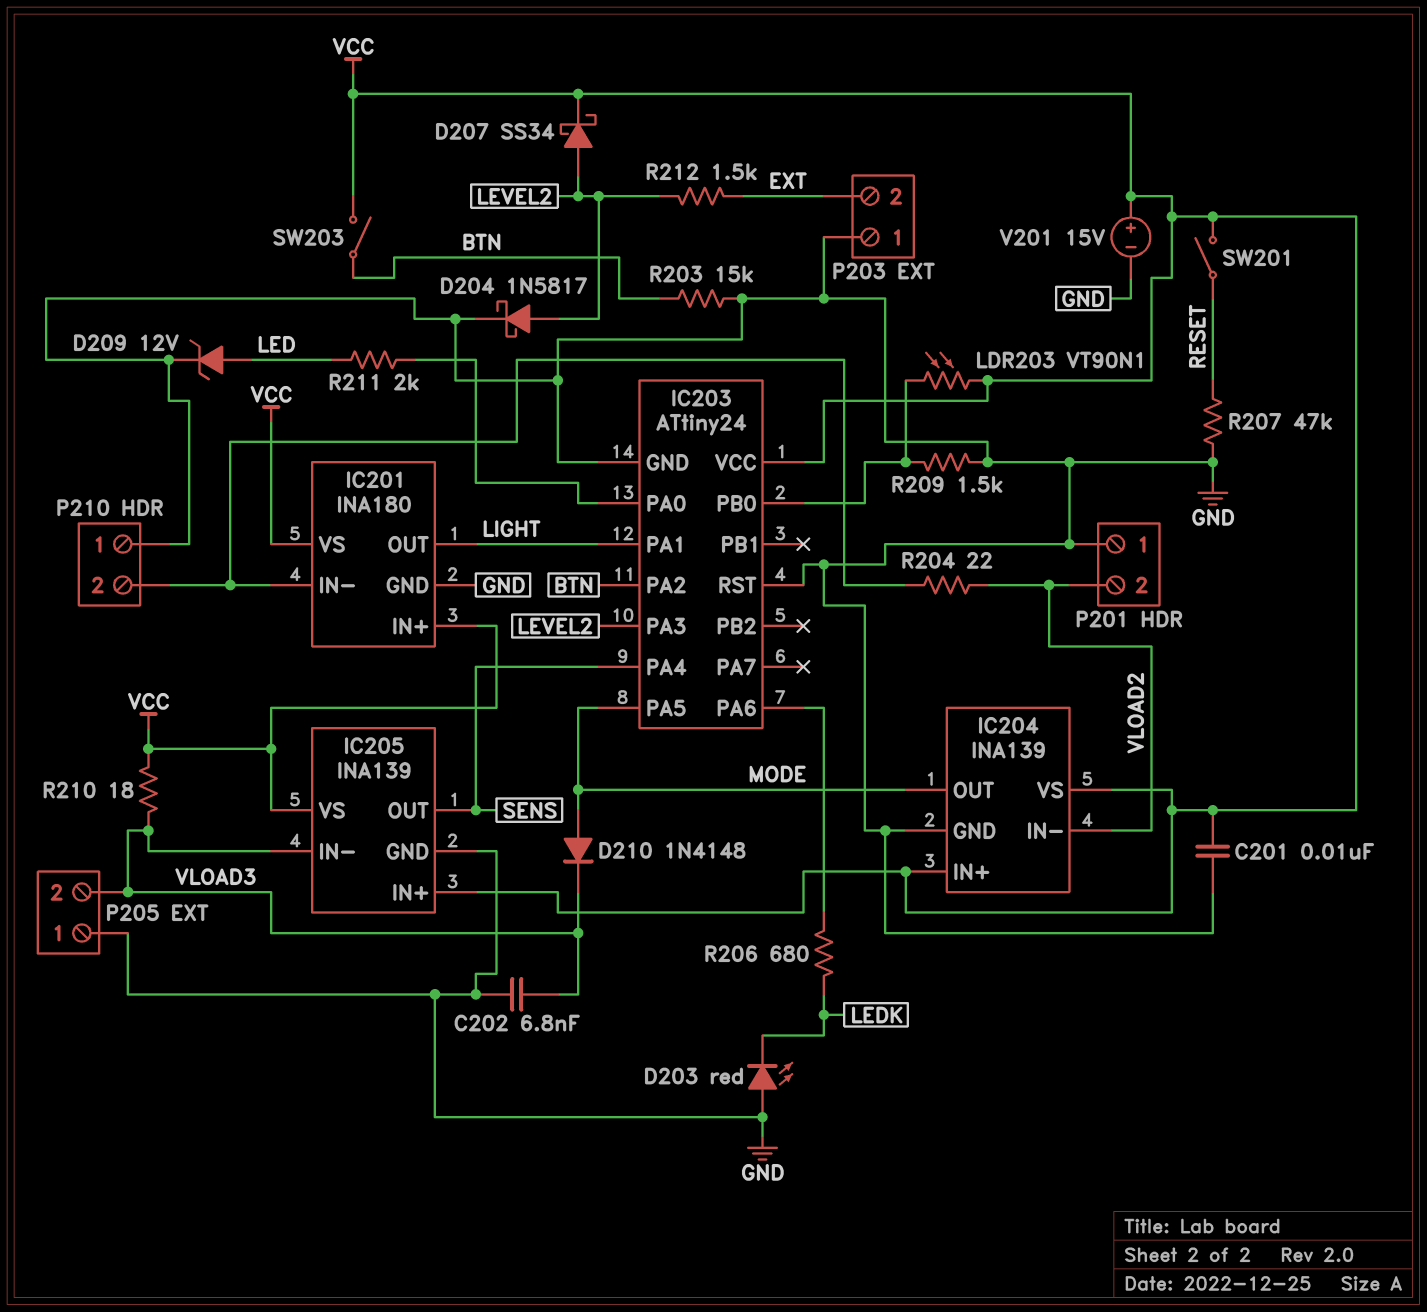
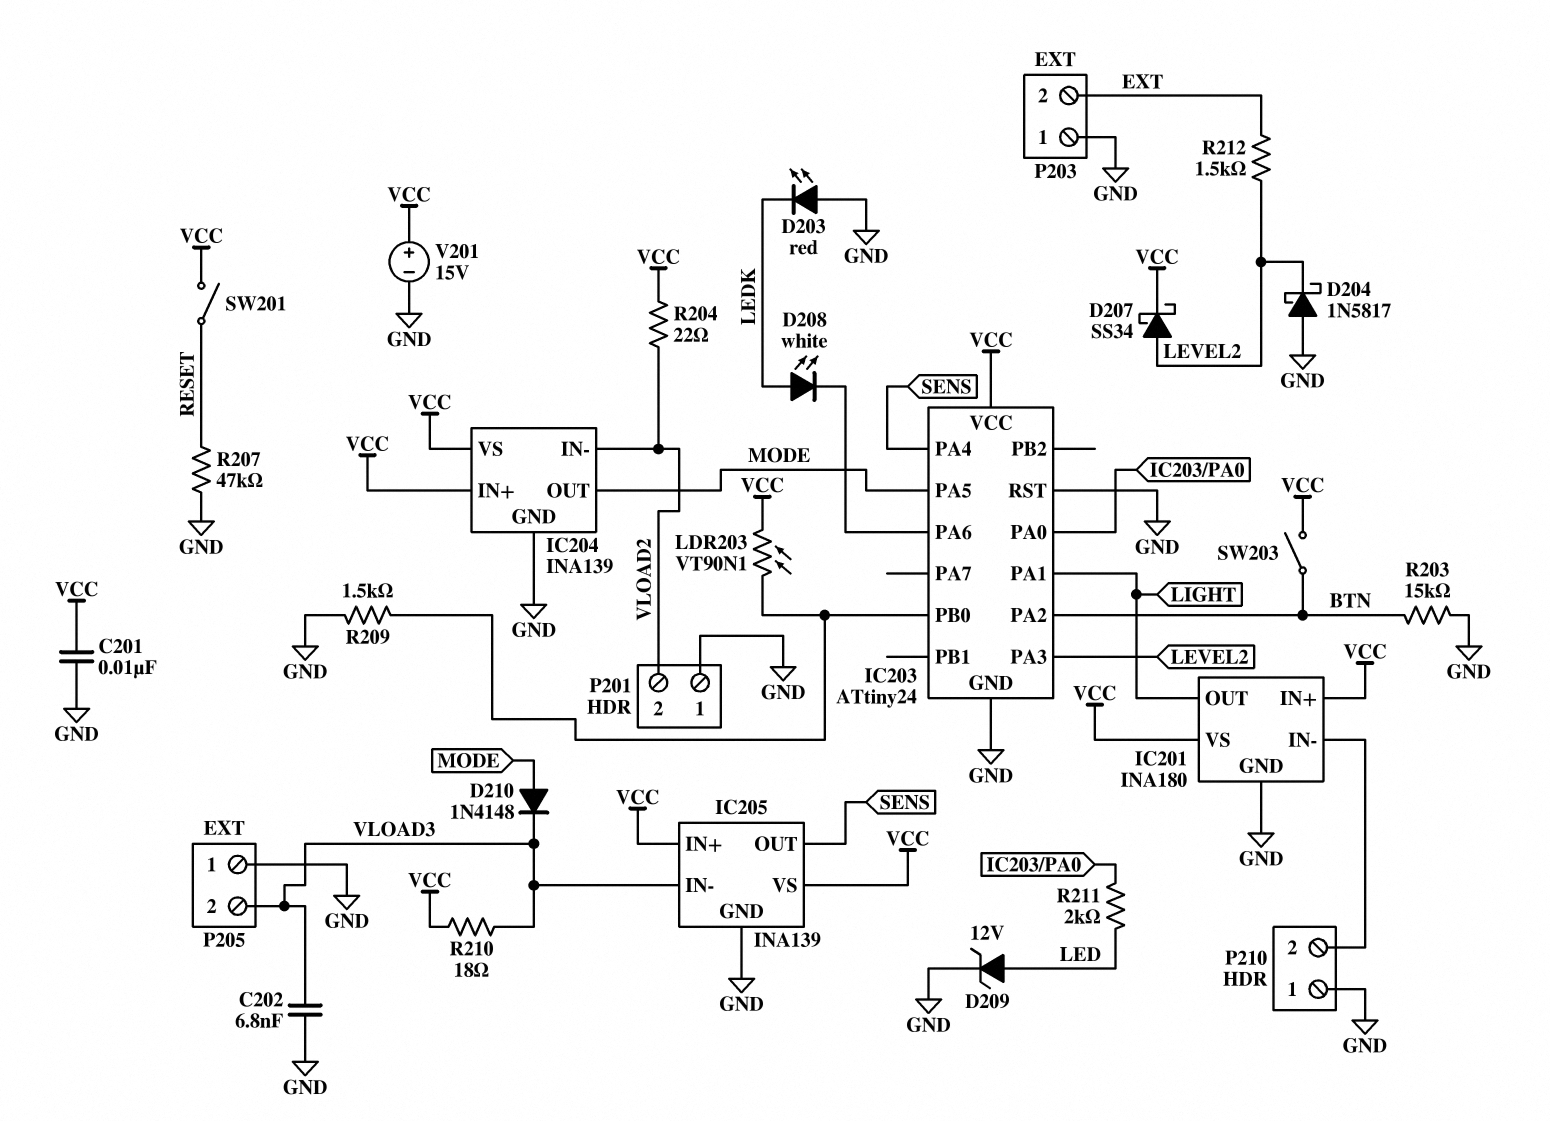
D204: schottky 1N5817 (A LEVEL2, K GND) -> schottky 1N5817 (A GND, K LEVEL2)
D208: none -> LED white (A LEDK, K IC203/PA6)
R204: 22 (IC201/IN-, VLOAD2) -> 22 (VCC, VLOAD2)
R206: 680 (IC203/PA6, LEDK) -> none

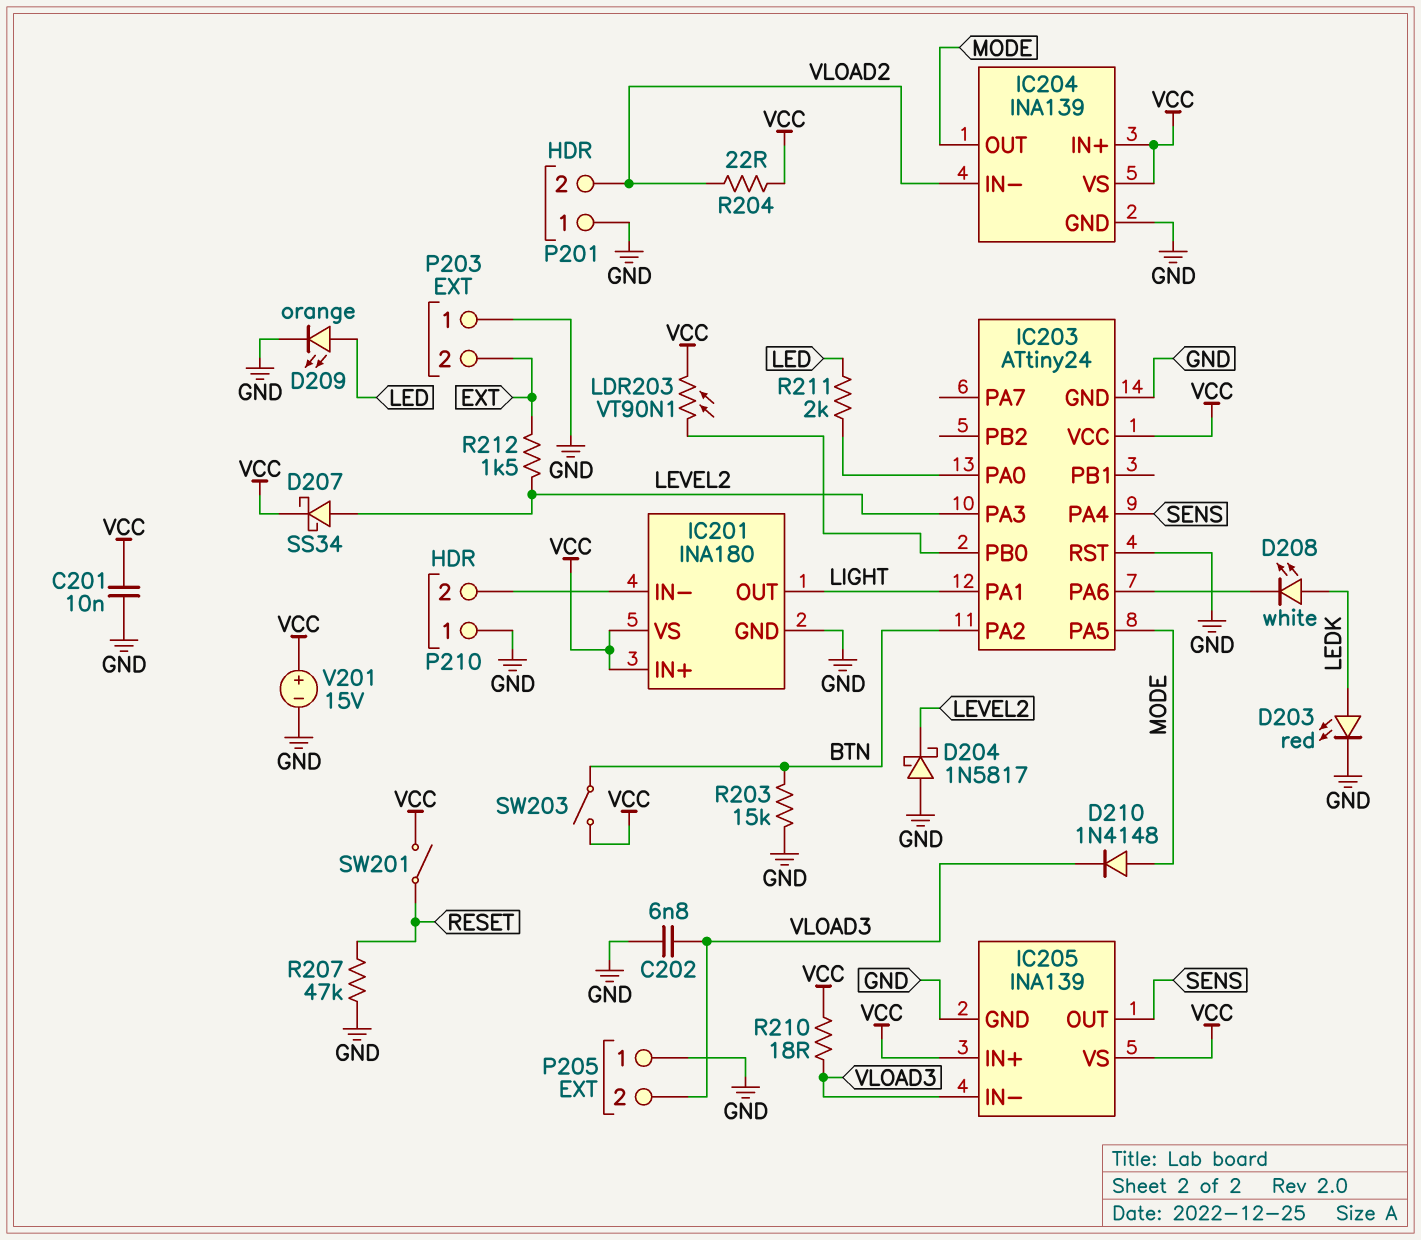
D203: LED red (A GND, K LEDK) -> LED red (A LEDK, K GND)
D209: zener 12V (A LED, K GND) -> LED orange (A LED, K GND)
R209: 1.5k (GND, IC203/PB0) -> none

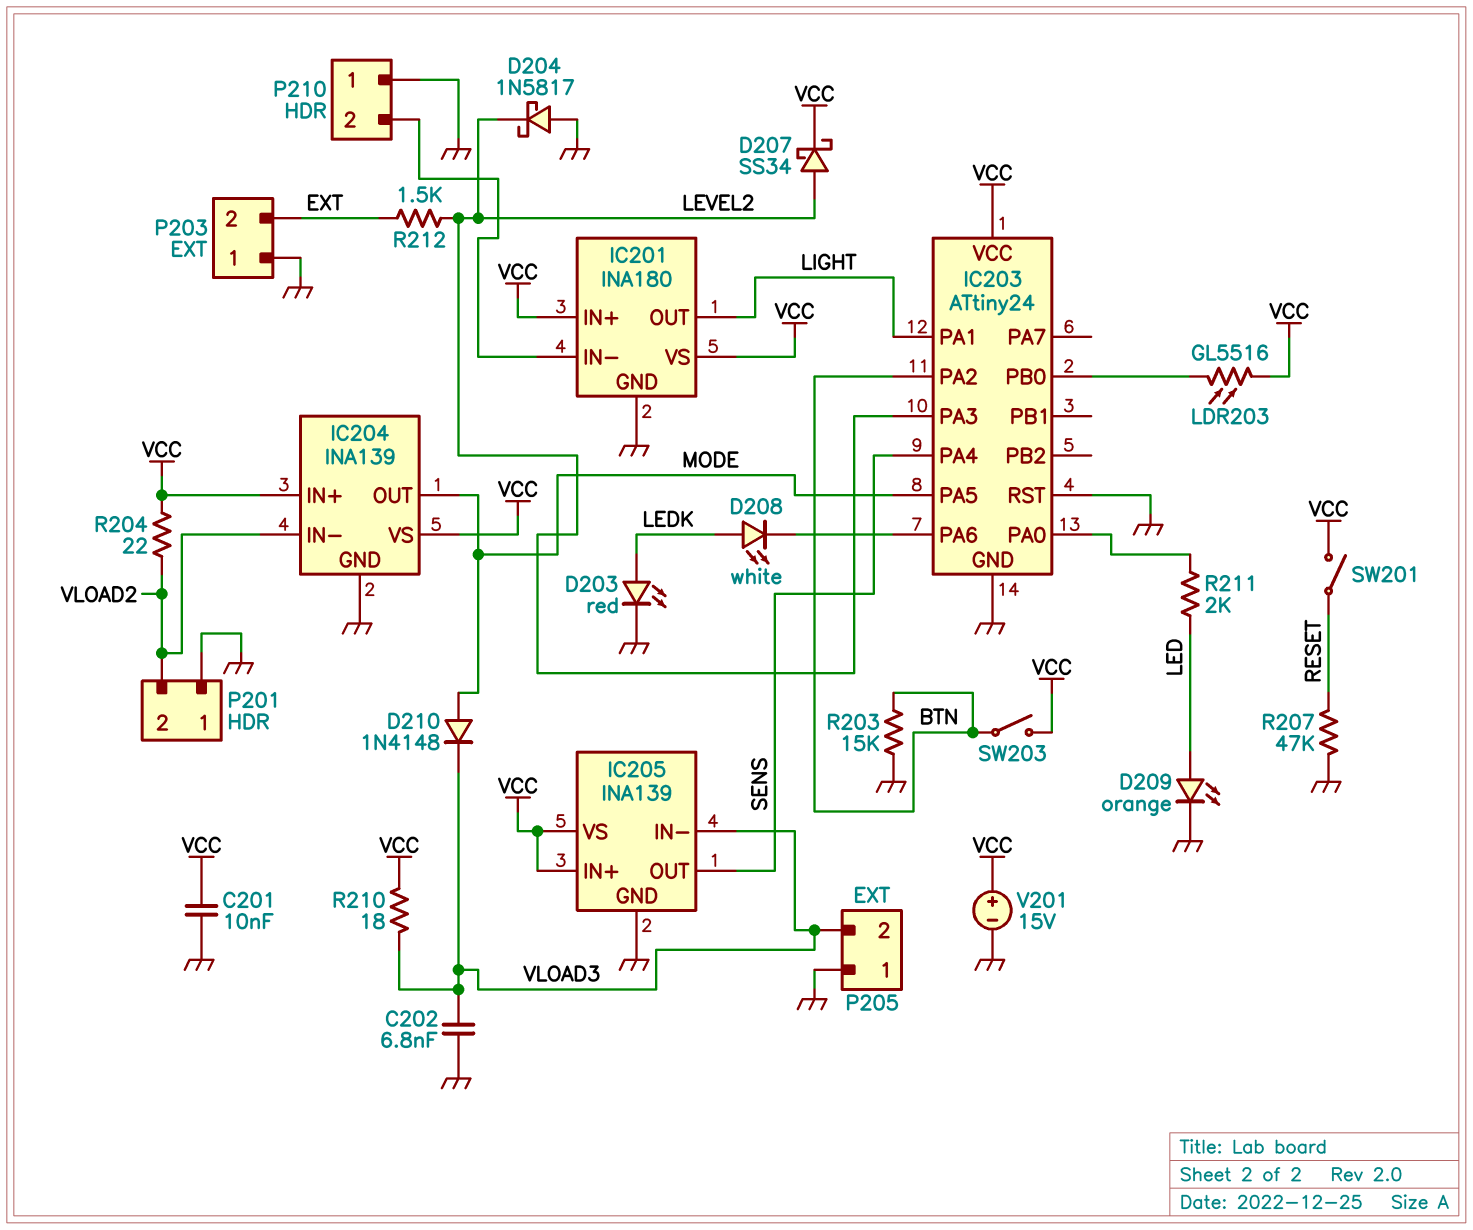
LDR203: VT90N1 (IC203/PB0, VCC) -> GL5516 (IC203/PB0, VCC)

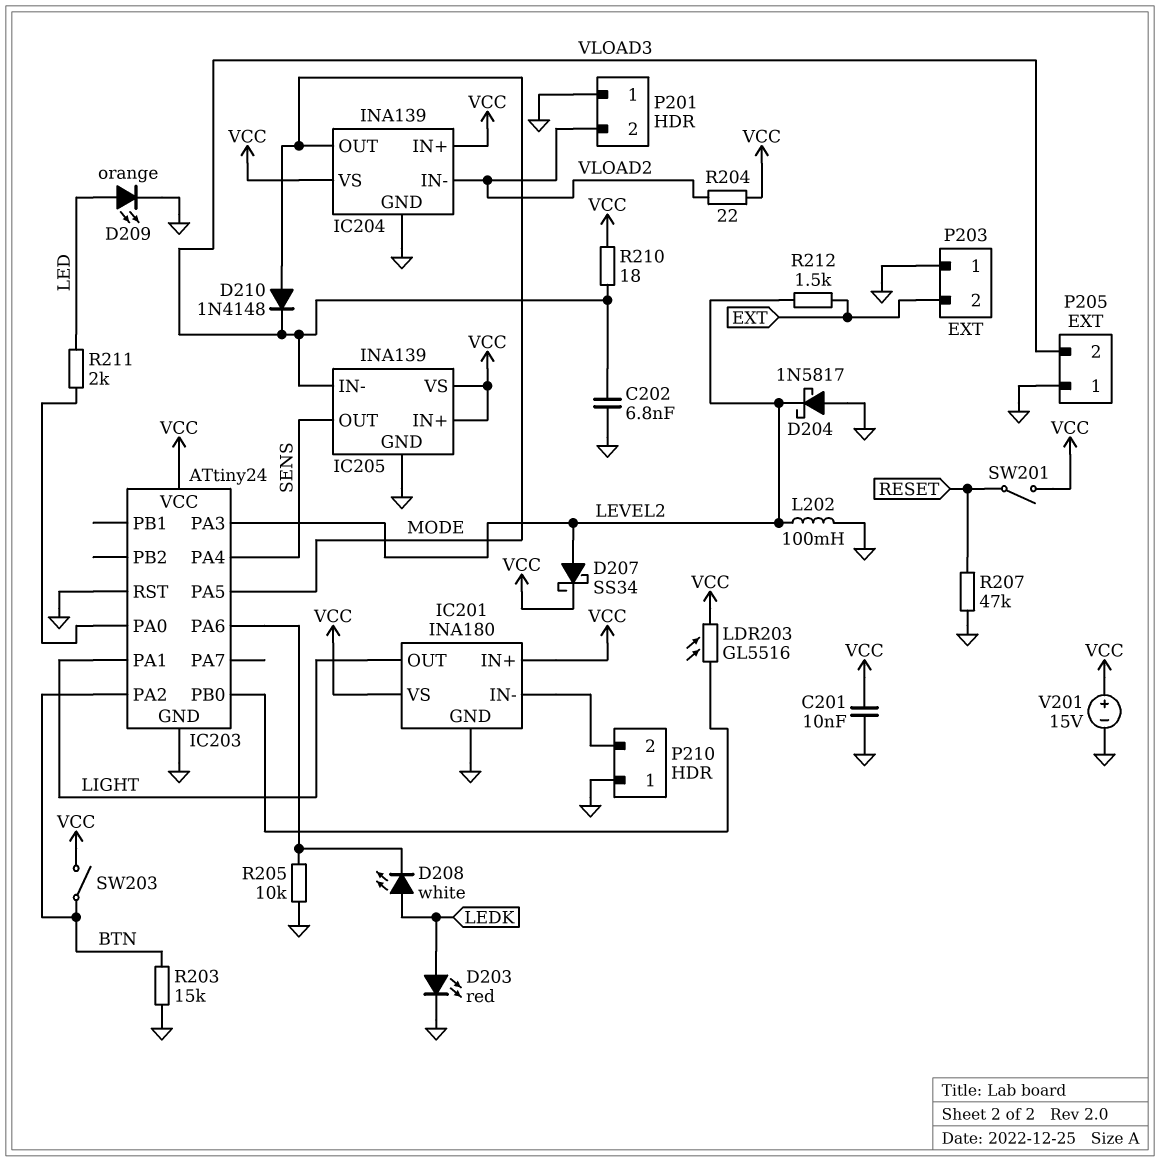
L202: none -> 100mH (GND, LEVEL2)
R205: none -> 10k (GND, IC203/PA6)

